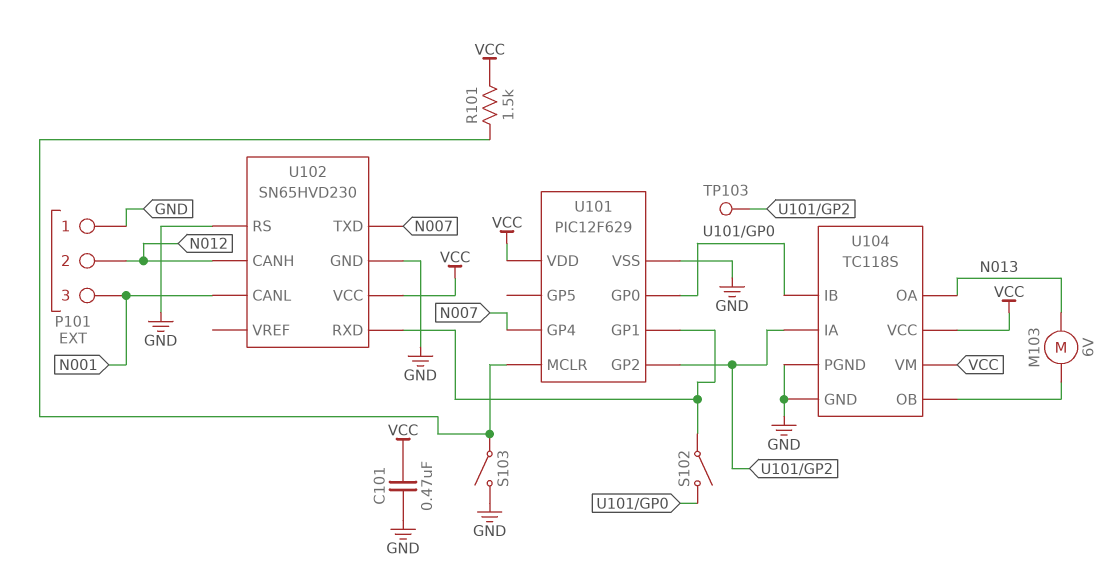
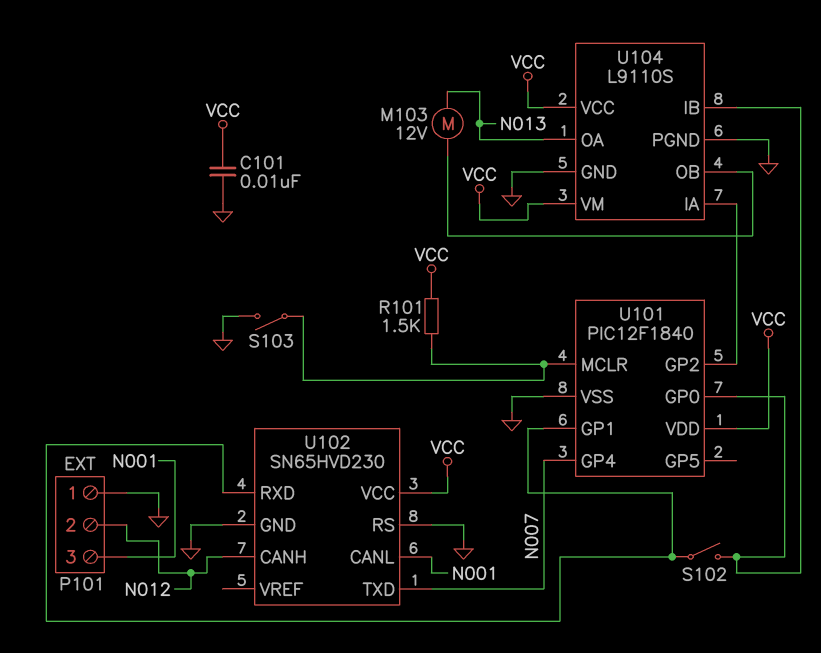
C101: 470nF (GND, VCC) -> 10nF (GND, VCC)
M103: motor 6V (N013, U104/OB) -> motor 12V (N013, U104/OB)
TP103: test point (U101/GP2) -> none
U101: PIC12F629 -> PIC12F1840
U104: TC118S -> L9110S

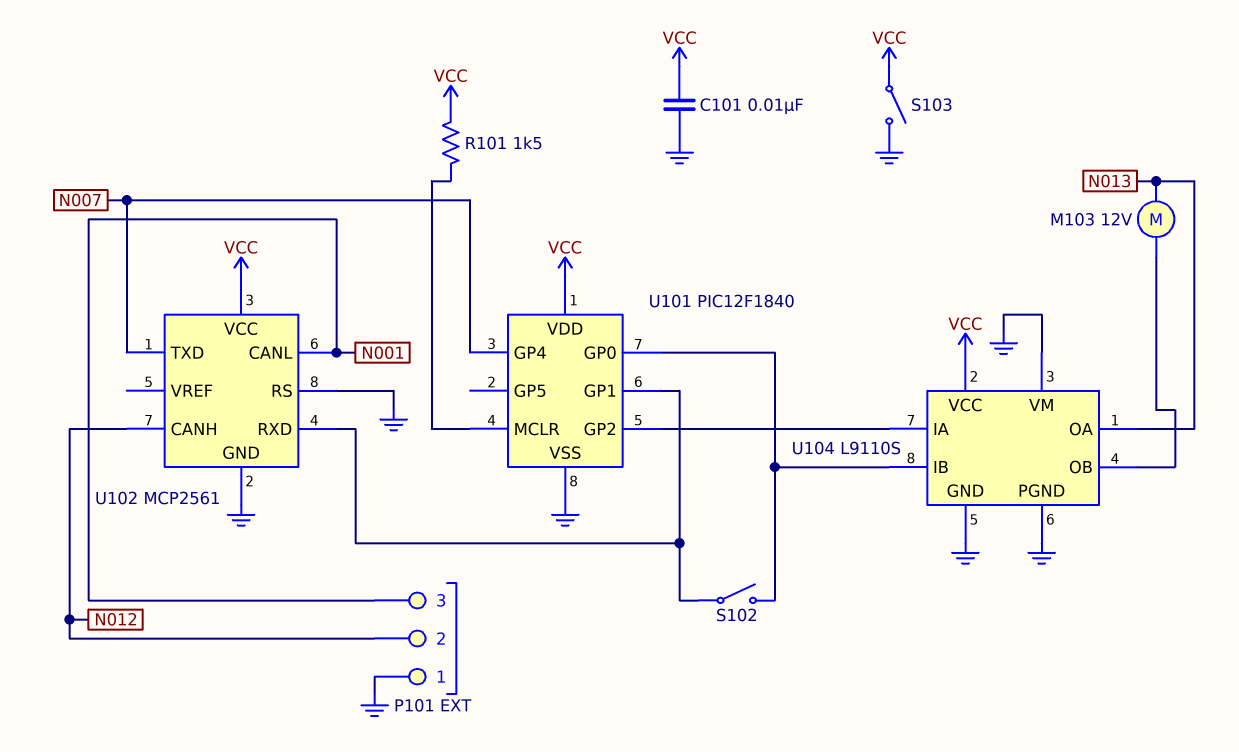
S103: switch (GND, U101/MCLR) -> switch (GND, VCC)
U102: SN65HVD230 -> MCP2561
U104 pin VM: VCC -> GND

